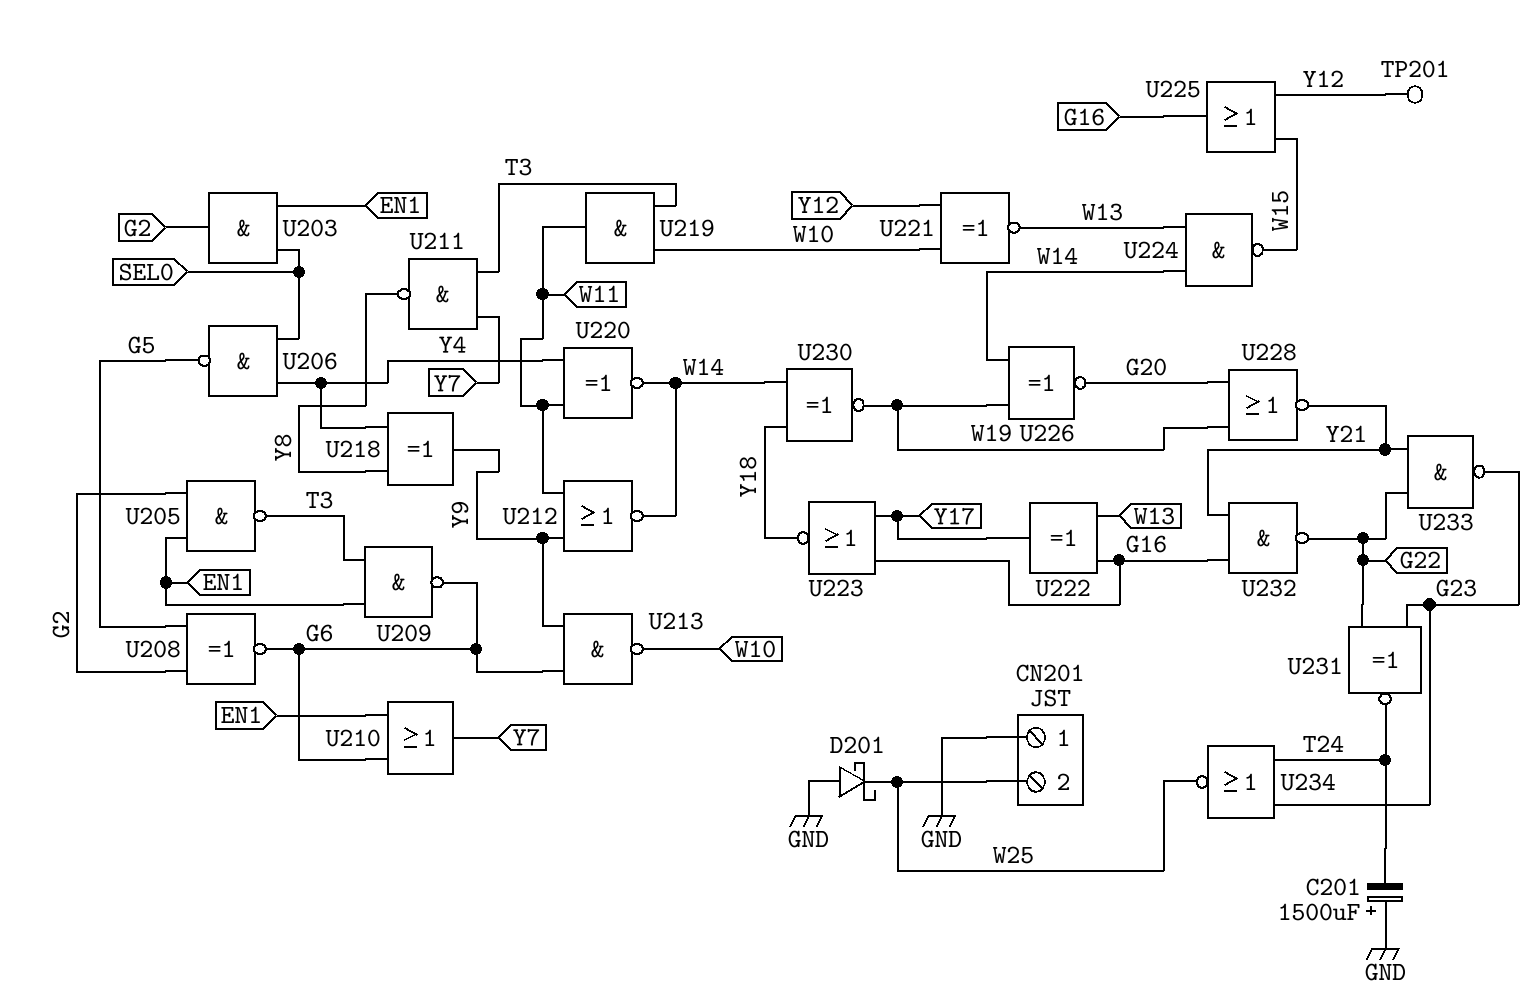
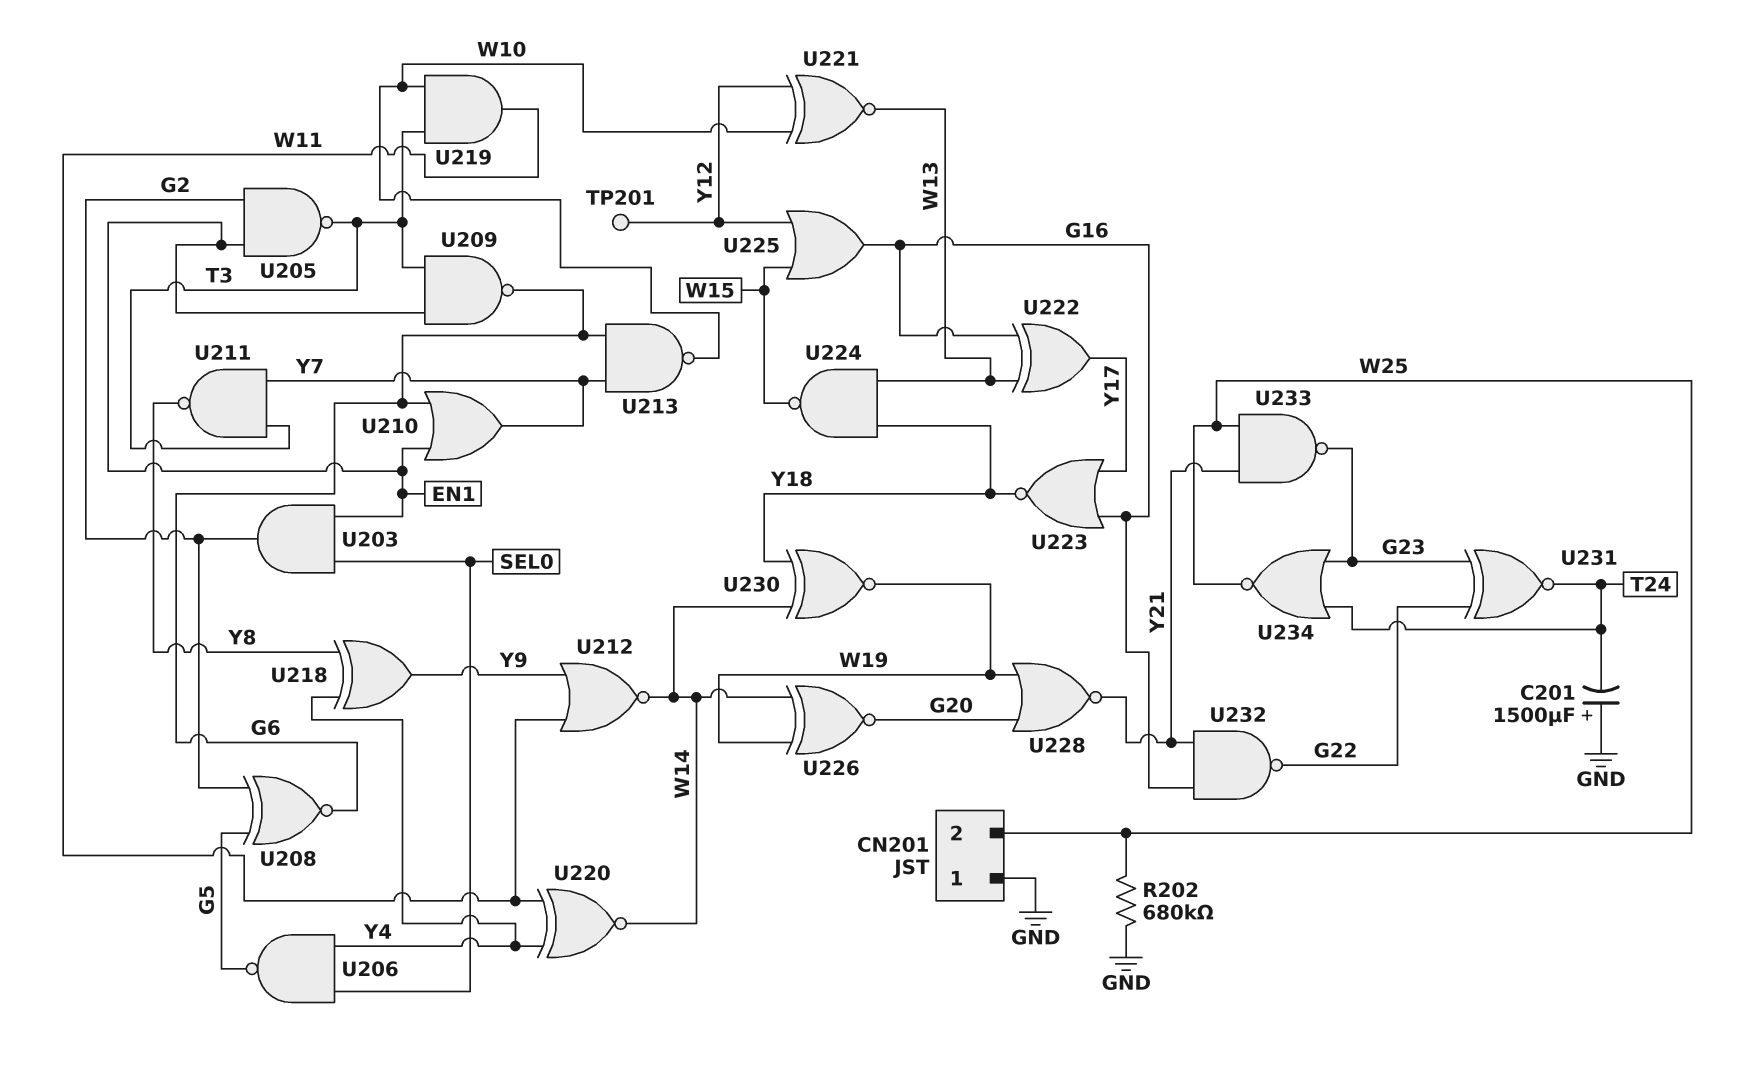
D201: schottky (A GND, K W25) -> none
R202: none -> 680k (GND, W25)
U213: NAND (in G6, in Y9, out W10) -> NAND (in G6, in Y7, out W10)
U224: NAND (in W13, in W14, out W15) -> NAND (in W13, in Y18, out W15)
U233: NAND (in G22, in Y21, out G23) -> NAND (in W25, in Y21, out G23)

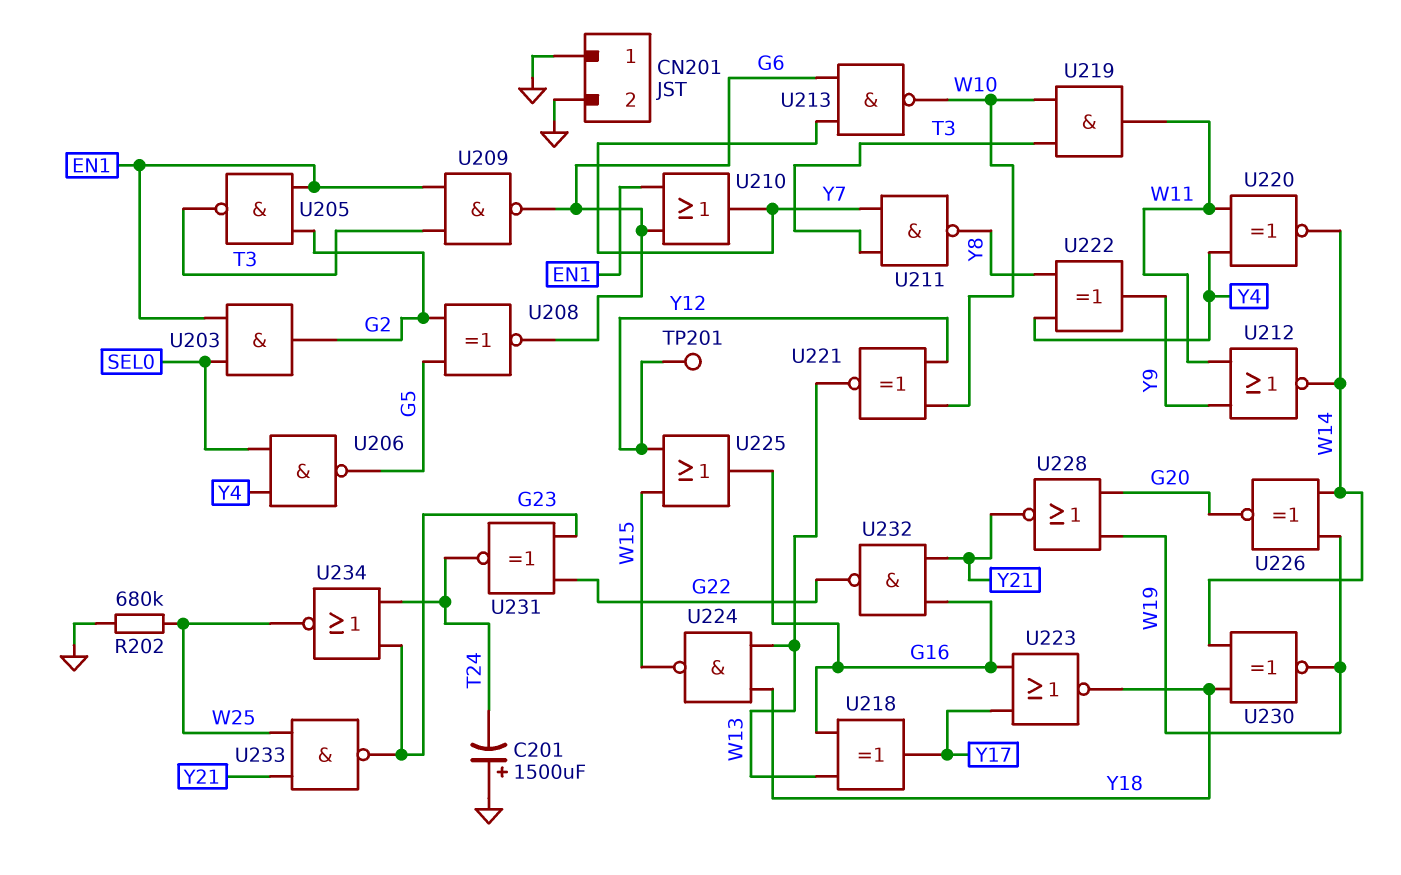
CN201 pin 2: W25 -> GND
U218: XOR (in Y4, in Y8, out Y9) -> XOR (in G16, in W13, out Y17)
U222: XOR (in G16, in W13, out Y17) -> XOR (in Y4, in Y8, out Y9)

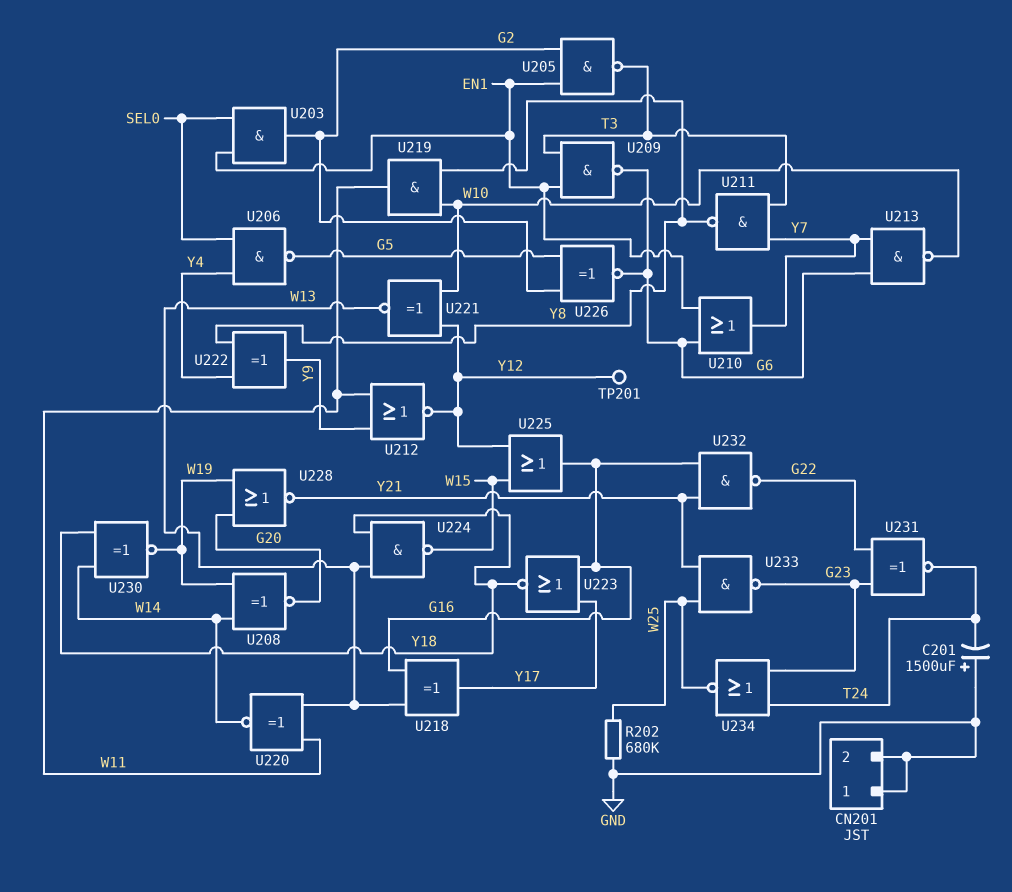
U208: XNOR (in G2, in G5, out G6) -> XNOR (in W14, in W19, out G20)
U212: NOR (in W11, in Y9, out W14) -> NOR (in W11, in Y9, out Y12)
U219: AND (in T3, in W10, out W11) -> AND (in W10, in Y8, out W11)
U220: XNOR (in W11, in Y4, out W14) -> XNOR (in W11, in W13, out W14)
U226: XNOR (in W14, in W19, out G20) -> XNOR (in G2, in G5, out G6)

